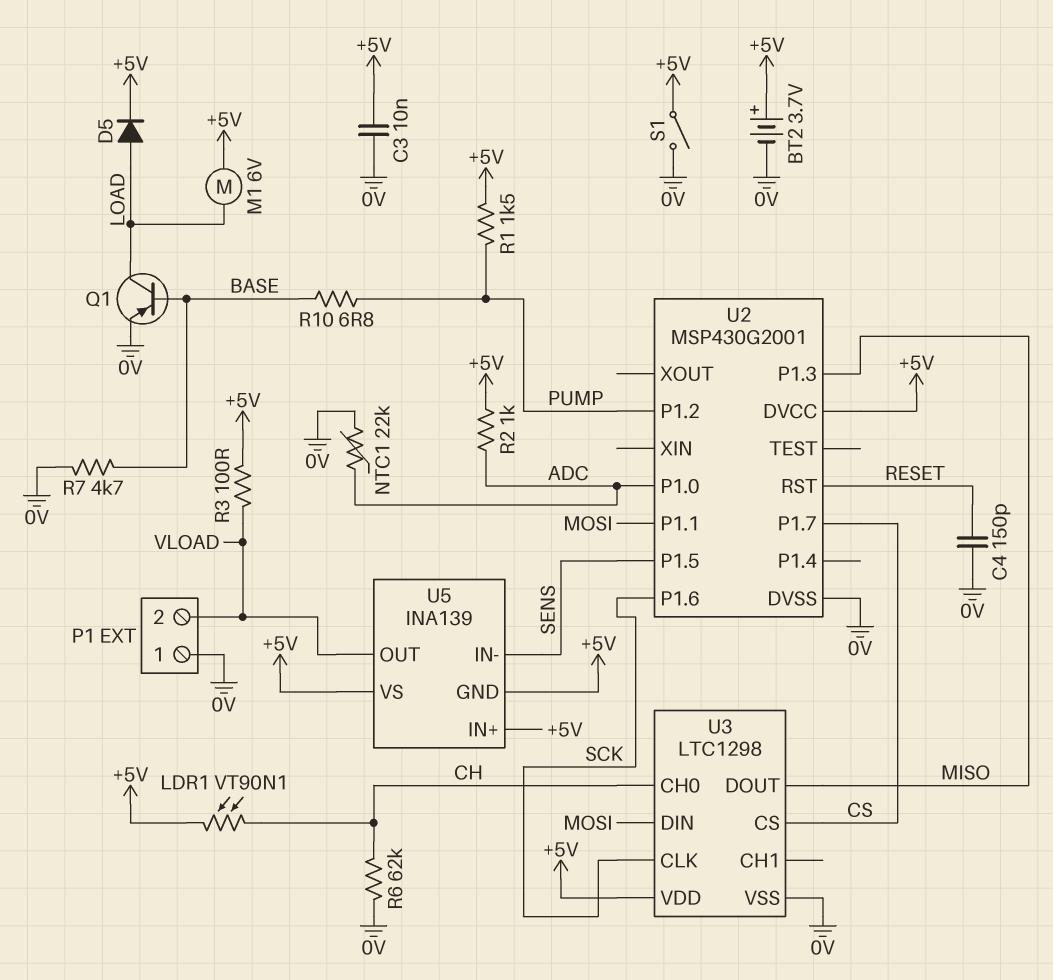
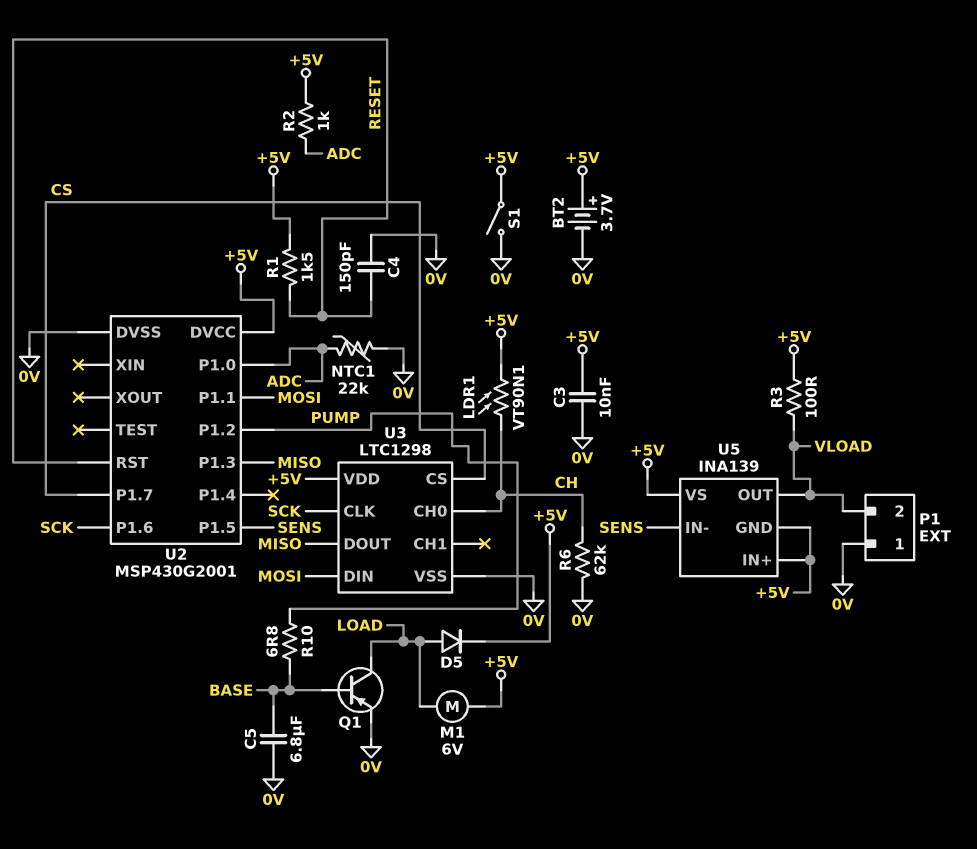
C5: none -> 6.8uF (0V, BASE)
R1: 1.5k (+5V, PUMP) -> 1.5k (+5V, RESET)
R7: 4.7k (0V, BASE) -> none

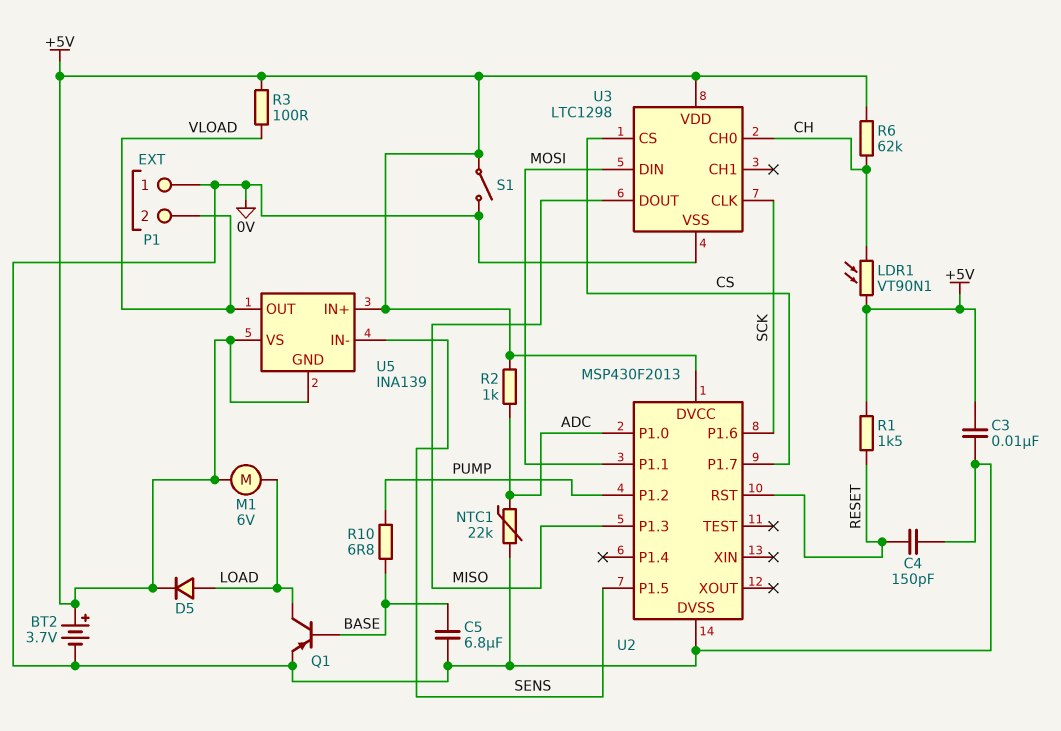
R6: 62k (0V, CH) -> 62k (+5V, CH)
U2: MSP430G2001 -> MSP430F2013

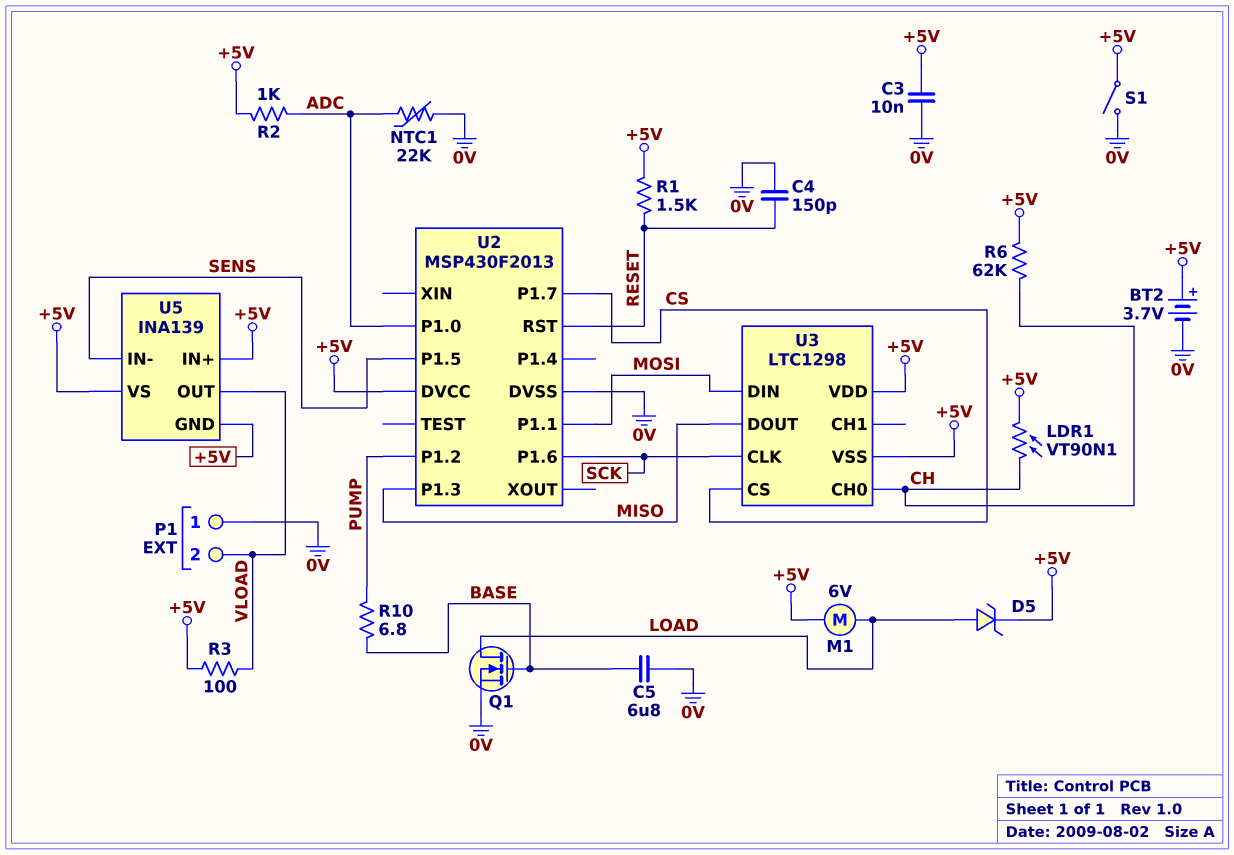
D5: diode (A LOAD, K +5V) -> zener (A LOAD, K +5V)
Q1: PNP (B BASE, C LOAD, E 0V) -> NMOS (G BASE, D LOAD, S 0V)
U3 pin VSS: 0V -> +5V

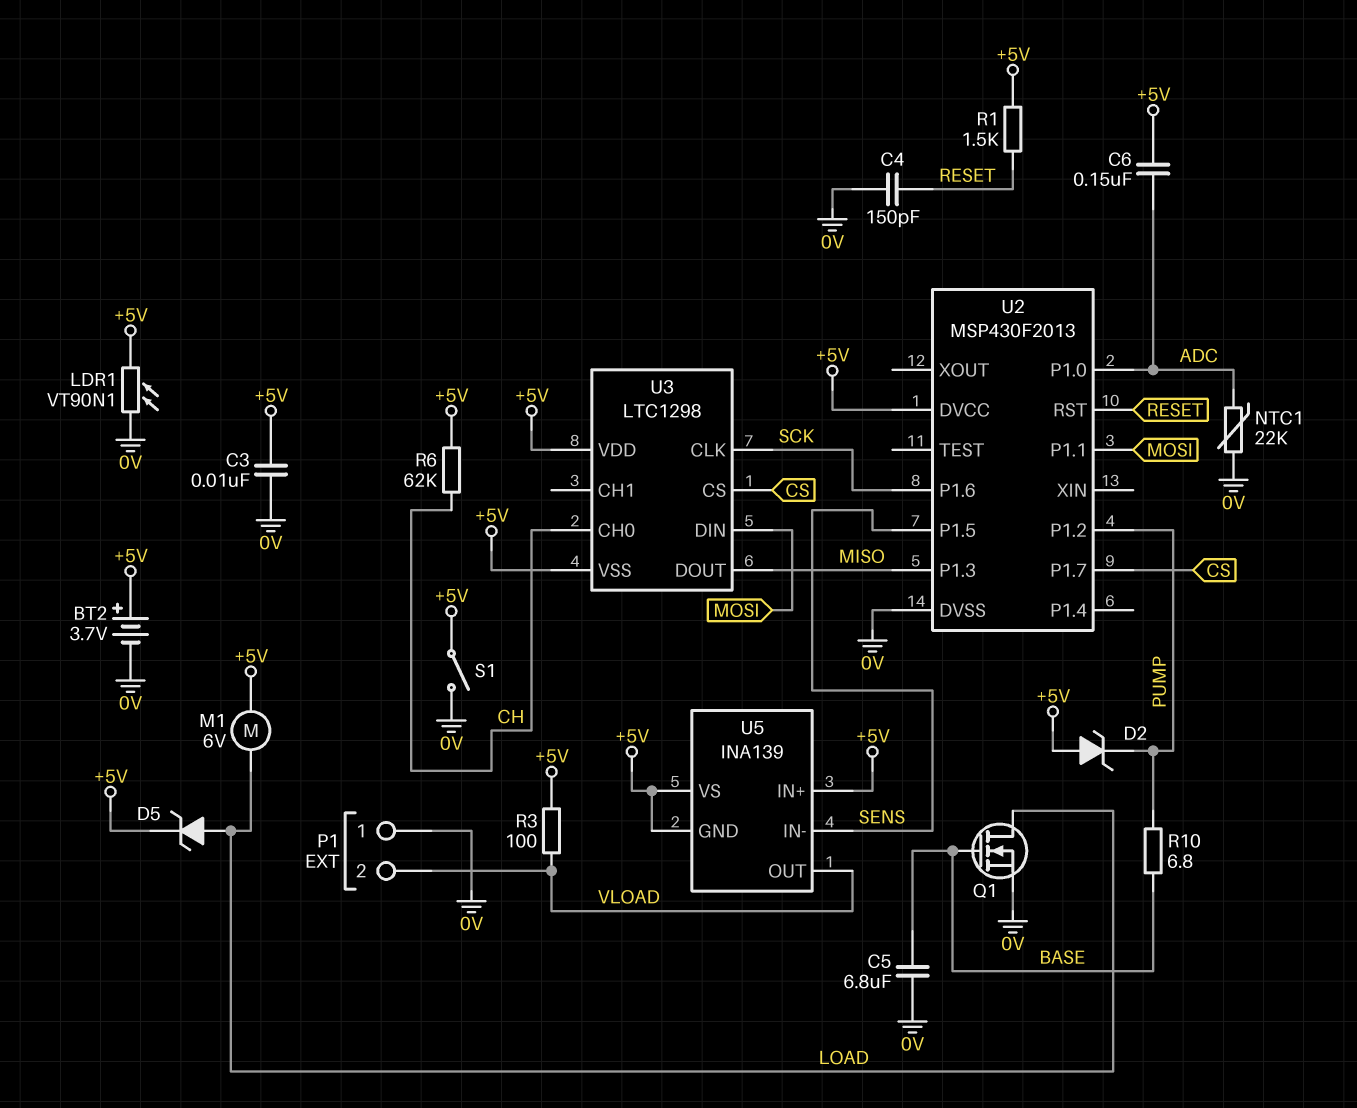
C6: none -> 150nF (+5V, ADC)
D2: none -> zener (A +5V, K PUMP)
LDR1: VT90N1 (+5V, CH) -> VT90N1 (+5V, 0V)
R2: 1k (+5V, ADC) -> none

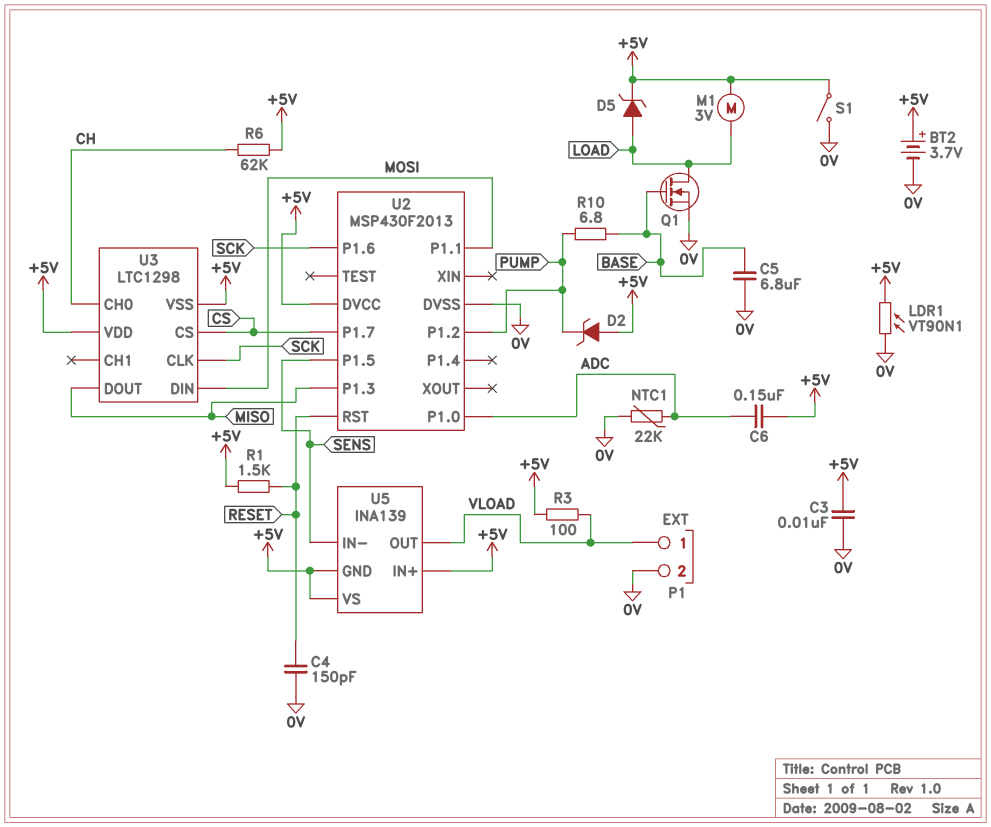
M1: motor 6V (+5V, LOAD) -> motor 3V (+5V, LOAD)
P1 pin 1: 0V -> VLOAD
P1 pin 2: VLOAD -> 0V

